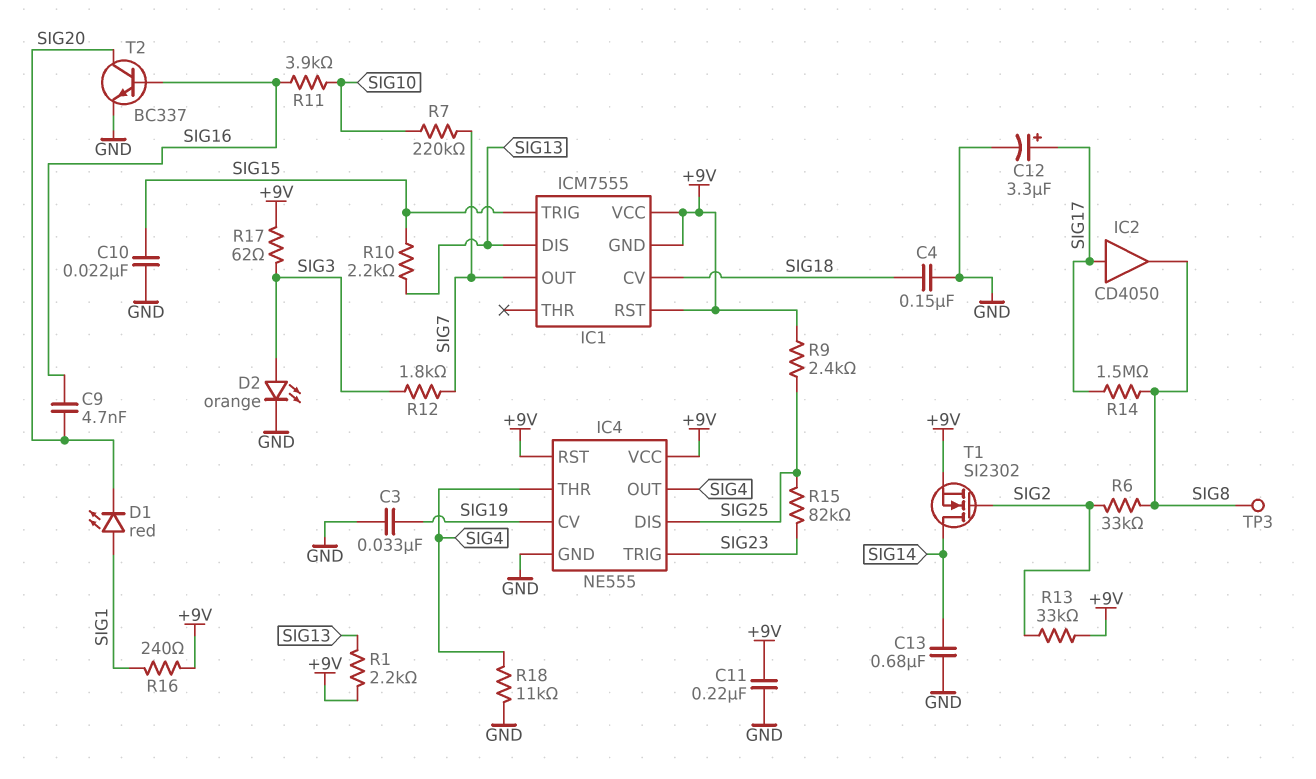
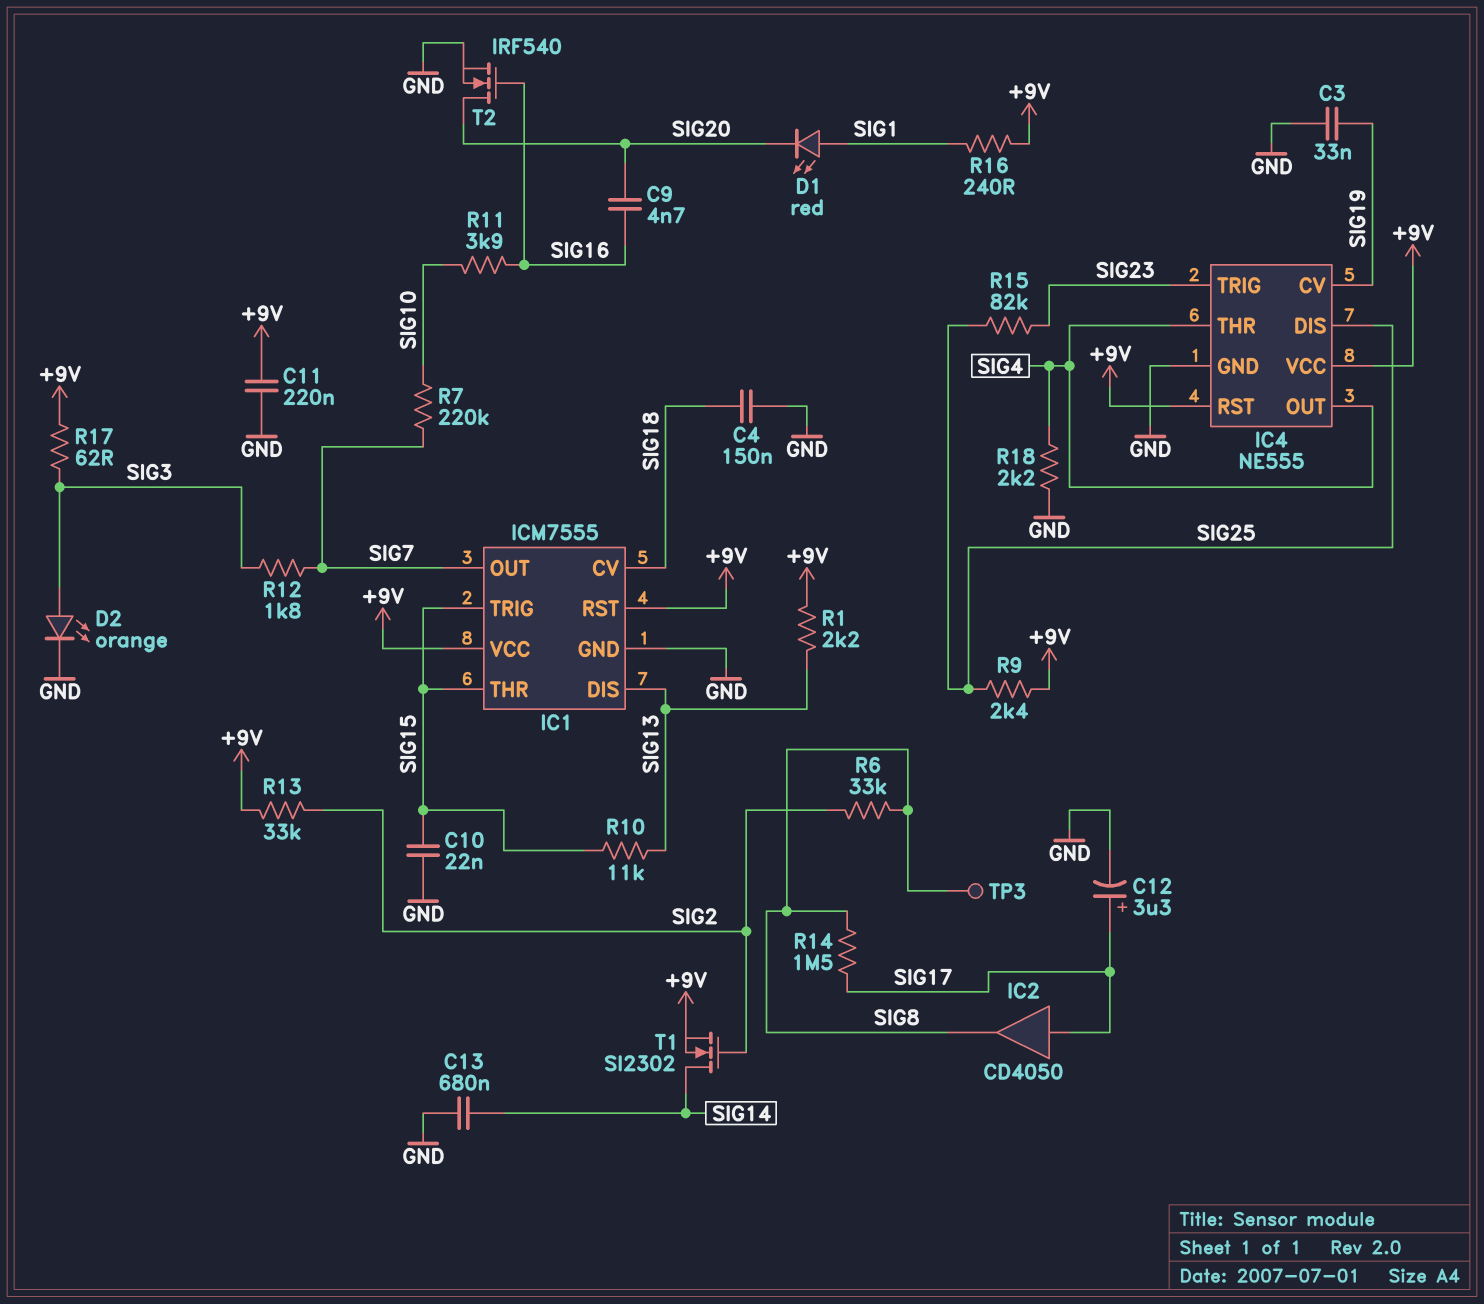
IC1 pin GND: +9V -> GND
IC1 pin THR: none -> SIG15
R10: 2.2k (SIG13, SIG15) -> 11k (SIG13, SIG15)
R18: 11k (GND, SIG4) -> 2.2k (GND, SIG4)
T2: NPN BC337 (B SIG16, C SIG20, E GND) -> NMOS IRF540 (G SIG16, D SIG20, S GND)

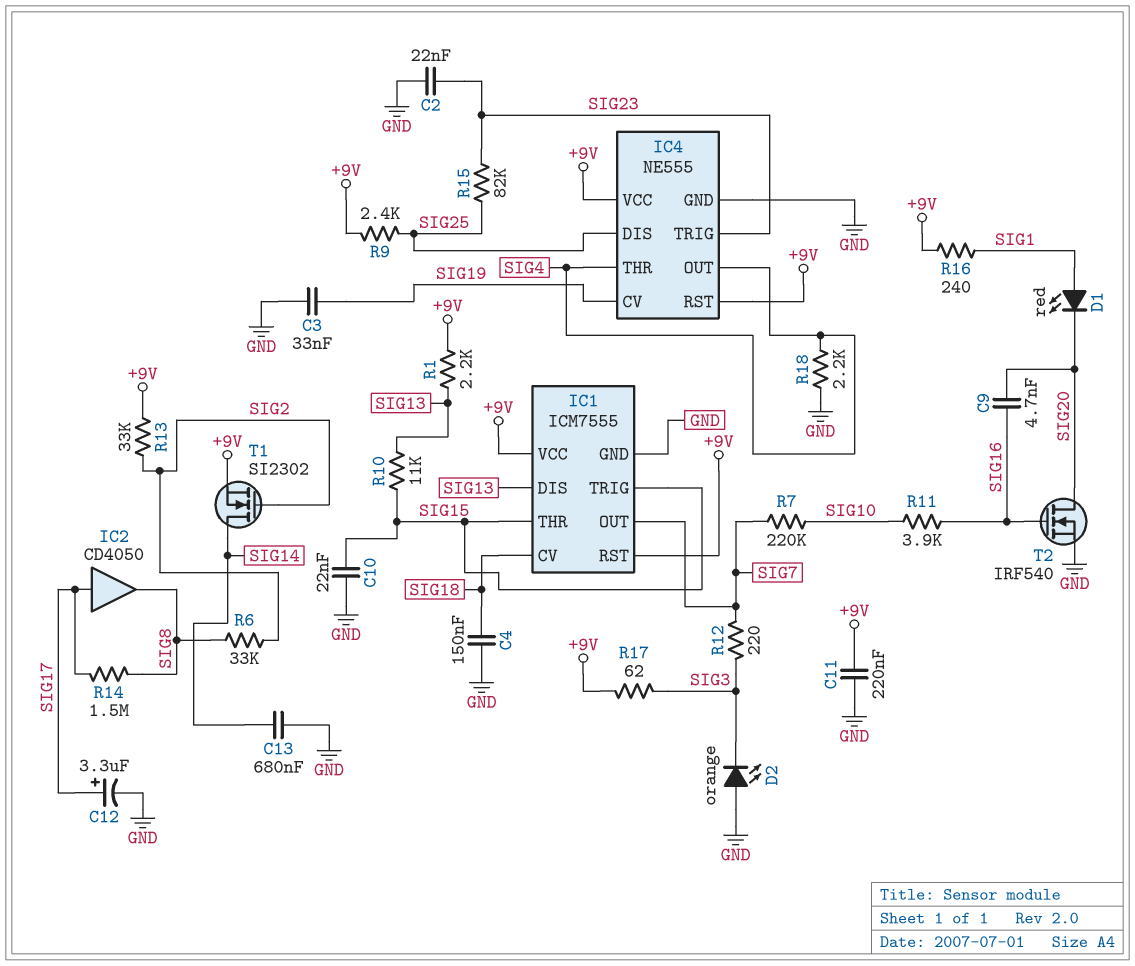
C2: none -> 22nF (GND, SIG23)
D2: LED orange (A SIG3, K GND) -> LED orange (A GND, K SIG3)
R12: 1.8k (SIG3, SIG7) -> 220 (SIG3, SIG7)
TP3: test point (SIG8) -> none

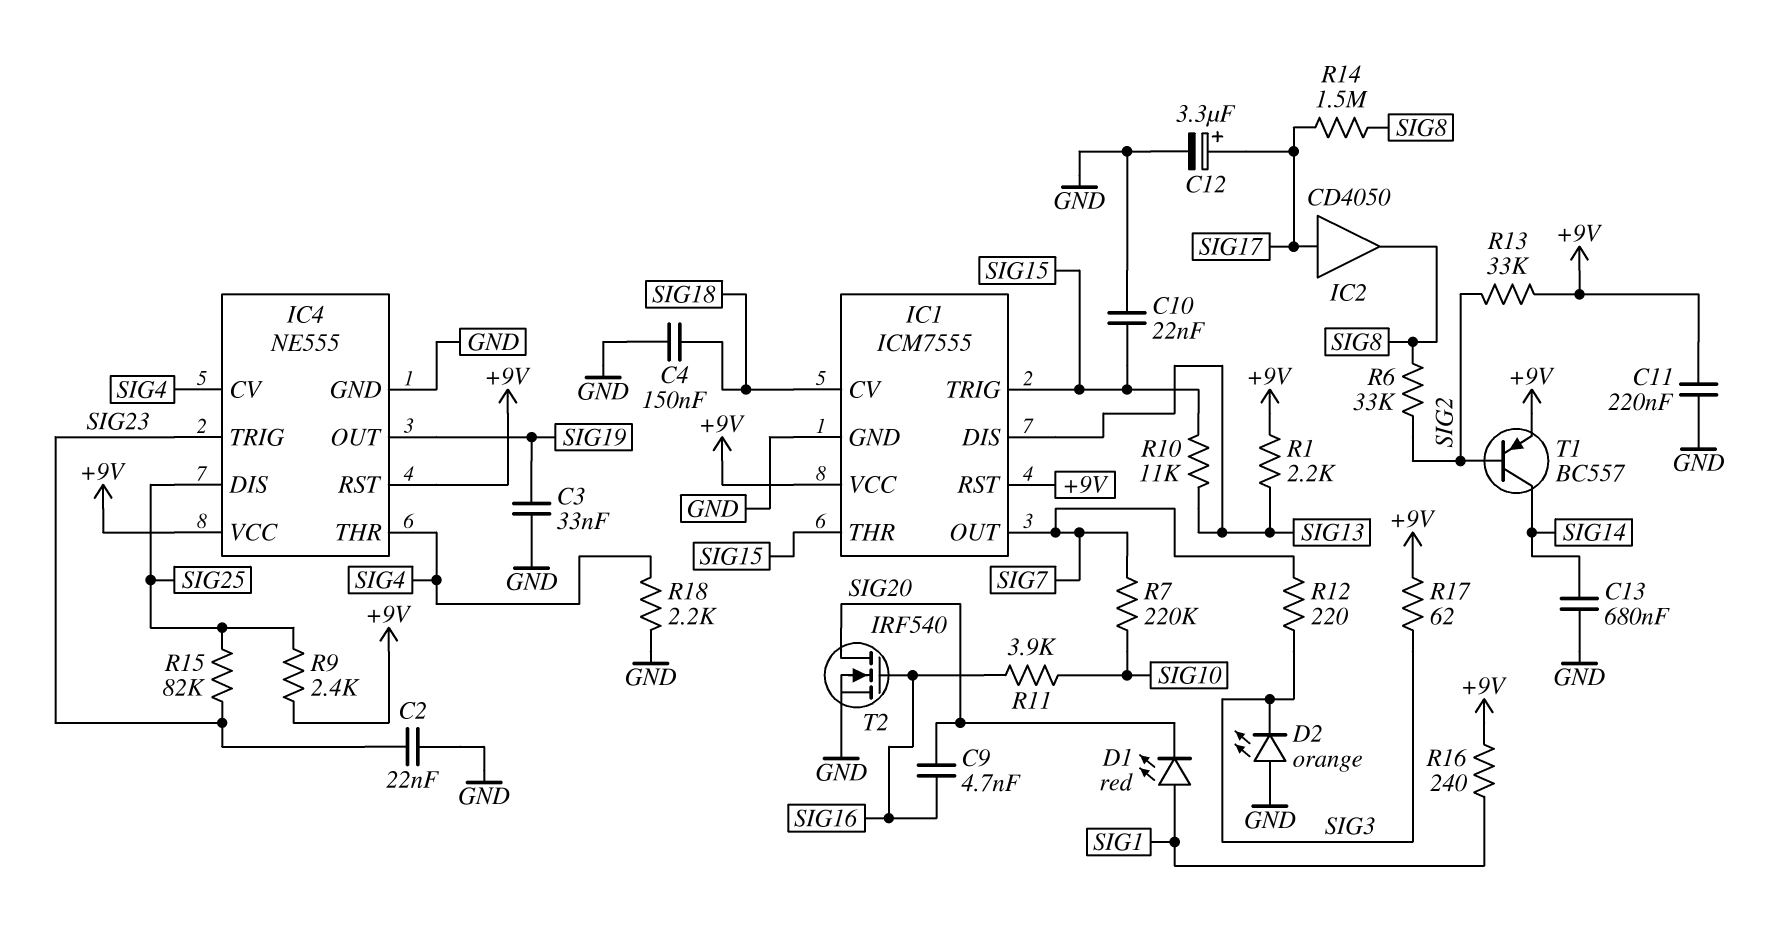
IC4 pin CV: SIG19 -> SIG4
IC4 pin OUT: SIG4 -> SIG19
T1: NMOS SI2302 (G SIG2, D SIG14, S +9V) -> PNP BC557 (B SIG2, C SIG14, E +9V)

